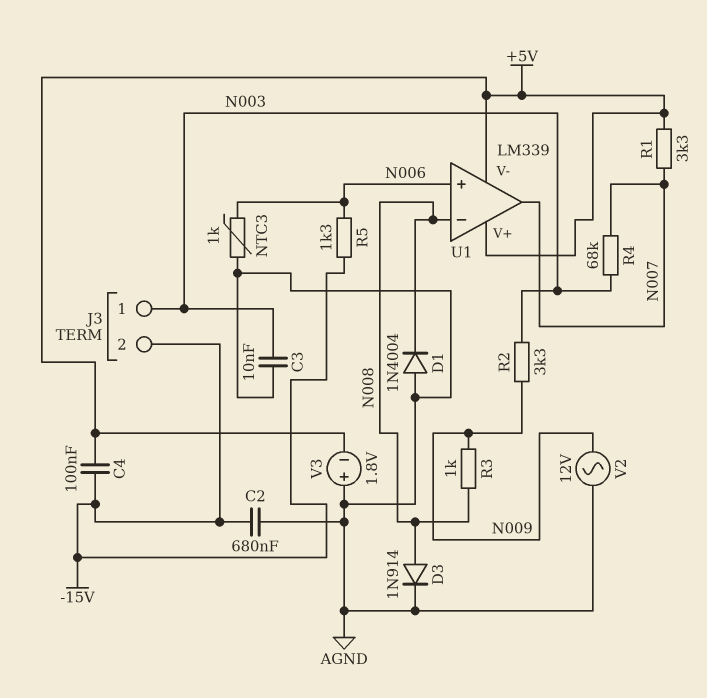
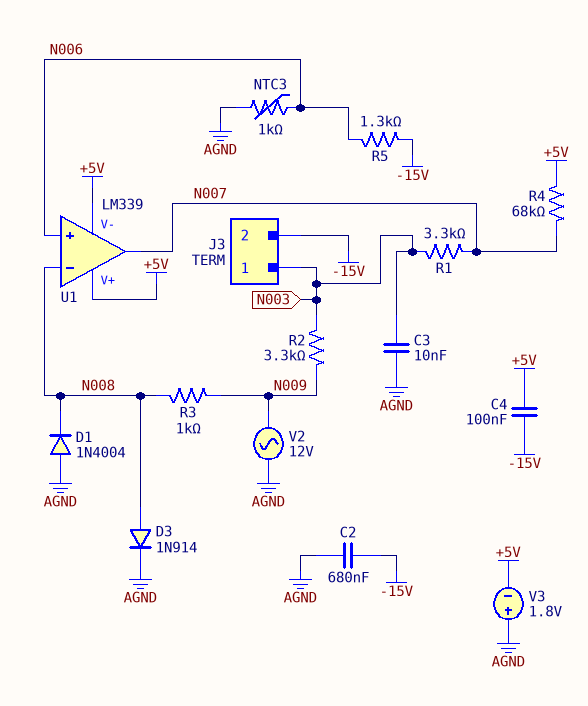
R1: 3.3k (+5V, N007) -> 3.3k (N003, N007)
R4: 68k (N003, N007) -> 68k (+5V, N007)

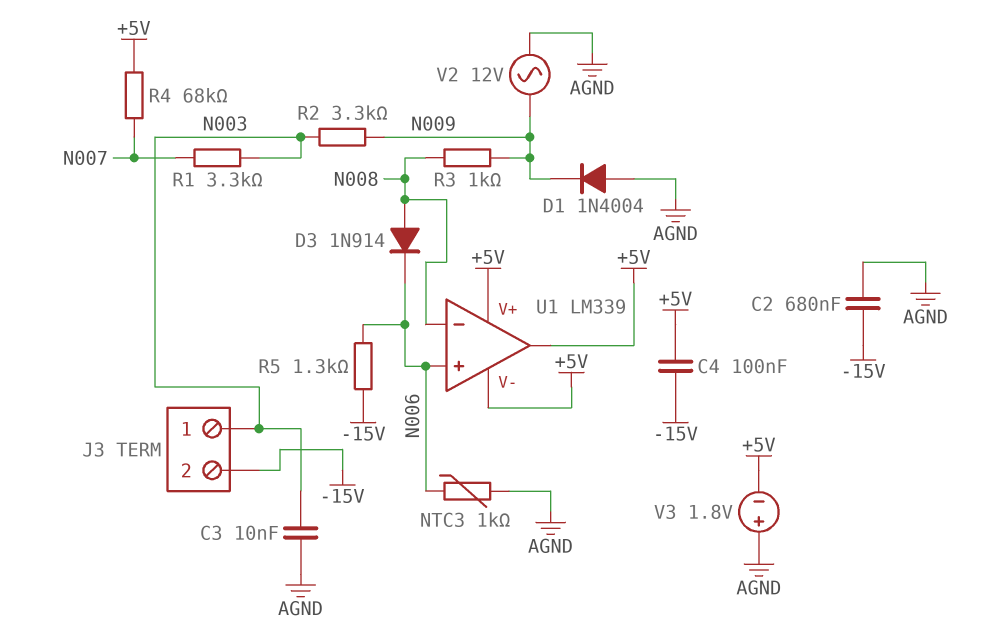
D1: diode 1N4004 (A AGND, K N008) -> diode 1N4004 (A AGND, K N009)
D3: diode 1N914 (A N008, K AGND) -> diode 1N914 (A N008, K N006)
U1 pin out: N007 -> +5V

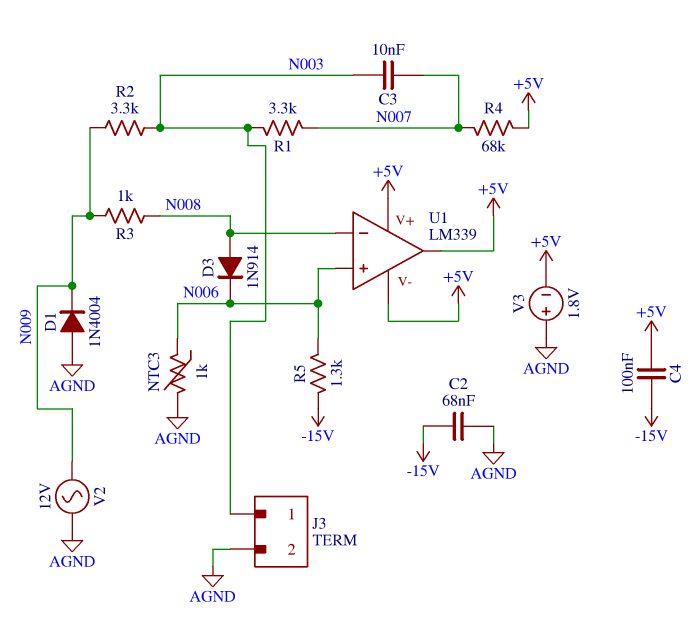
C2: 680nF (-15V, AGND) -> 68nF (-15V, AGND)
C3: 10nF (AGND, N003) -> 10nF (N003, N007)
J3 pin 2: -15V -> AGND

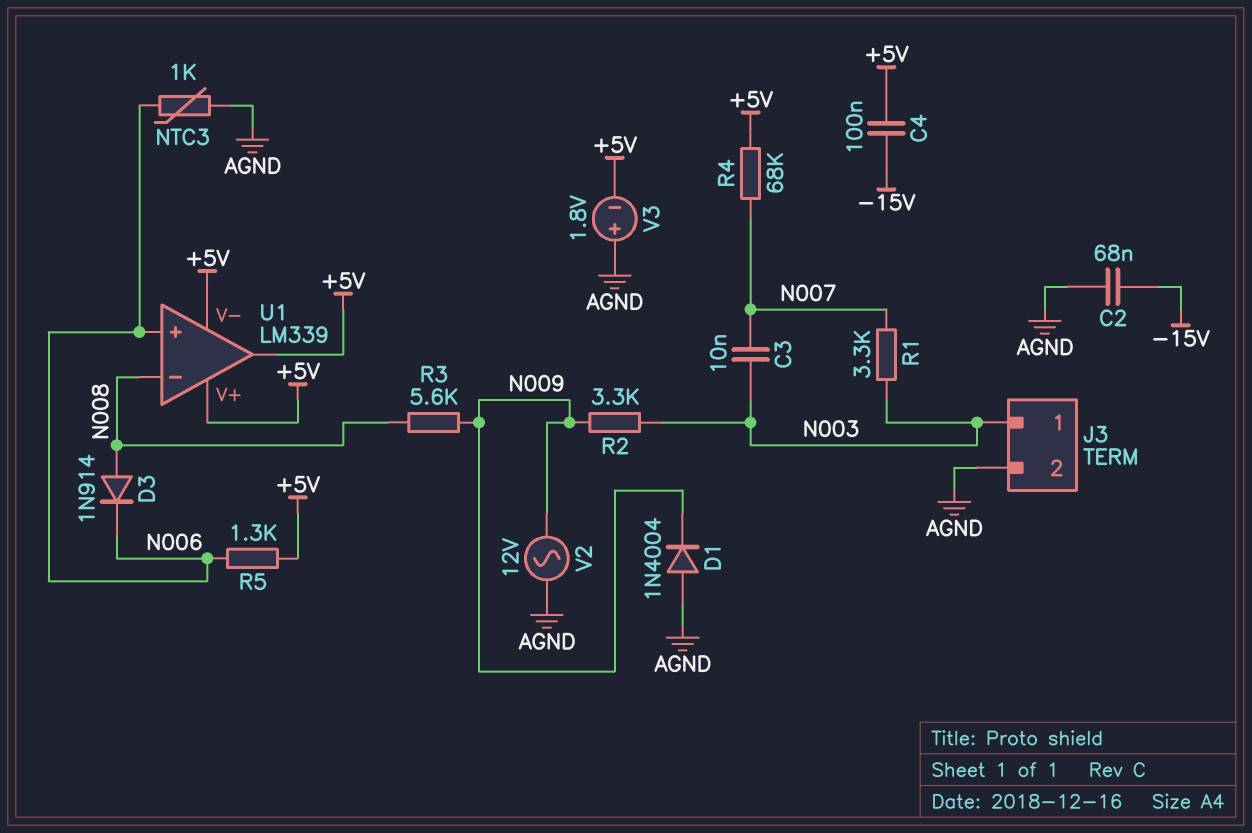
R3: 1k (N008, N009) -> 5.6k (N008, N009)
R5: 1.3k (-15V, N006) -> 1.3k (+5V, N006)

